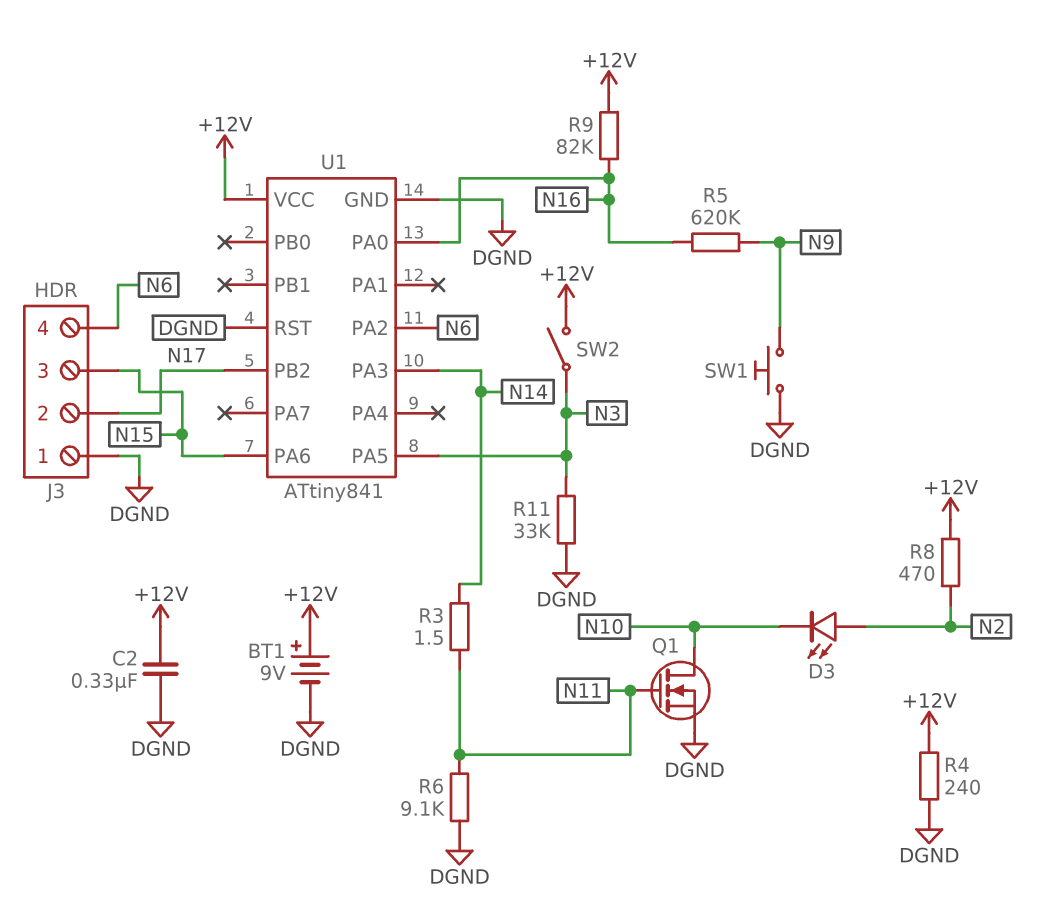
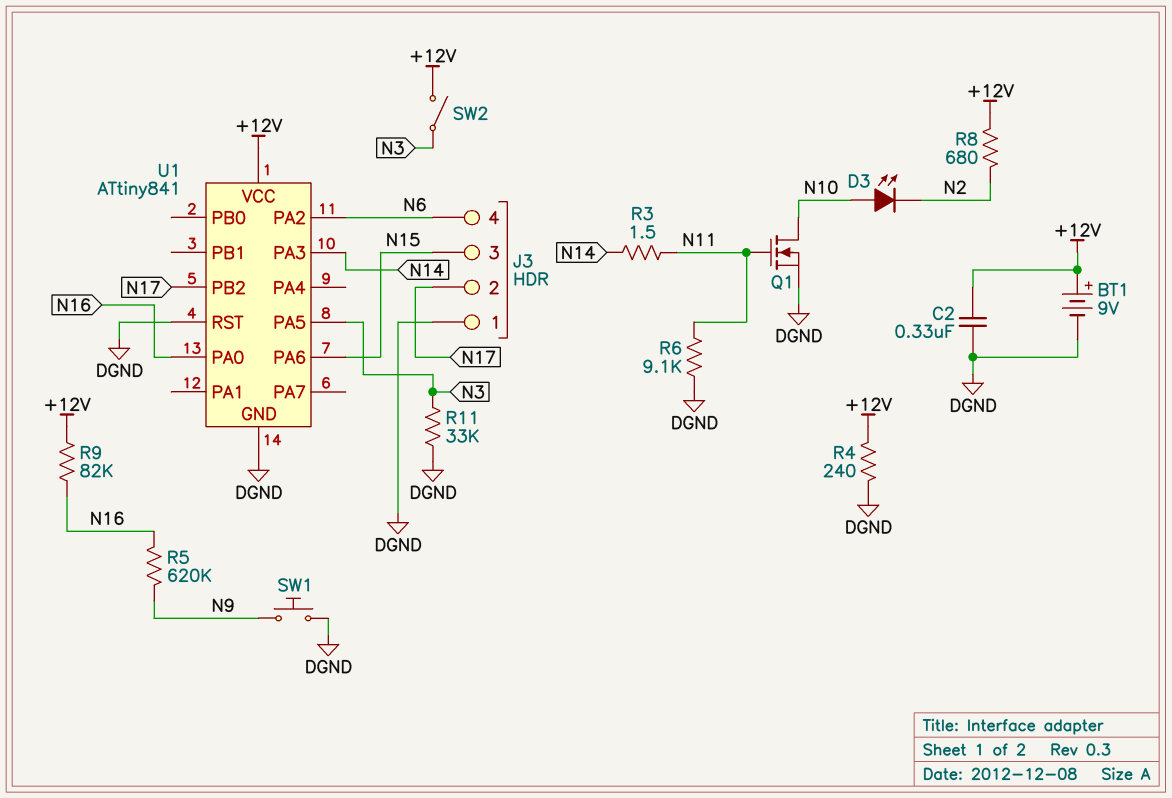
D3: LED (A N2, K N10) -> LED (A N10, K N2)
R8: 470 (+12V, N2) -> 680 (+12V, N2)

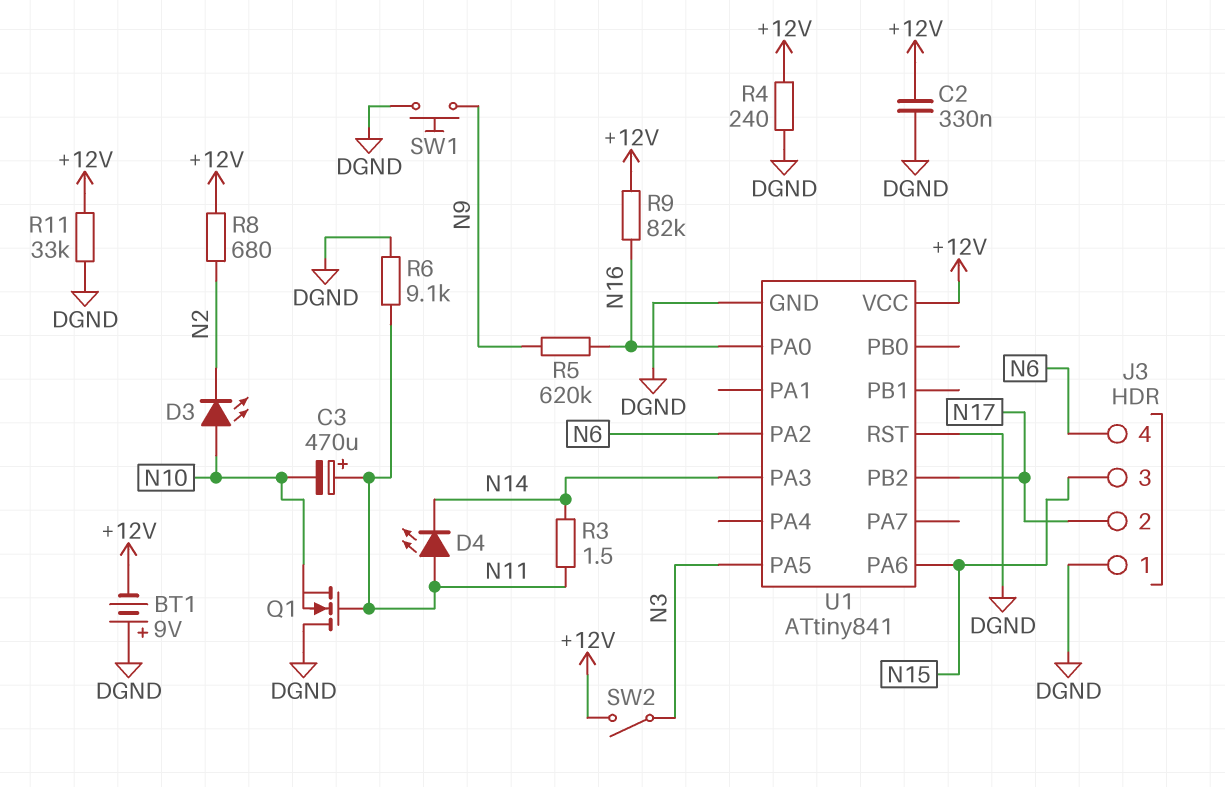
BT1: 9V (plus +12V, minus DGND) -> 9V (plus DGND, minus +12V)
C3: none -> 470uF (plus N11, minus N10)
D4: none -> LED (A N11, K N14)
Q1: NMOS (G N11, D N10, S DGND) -> NMOS (G N11, D DGND, S N10)
R11: 33k (DGND, N3) -> 33k (+12V, DGND)

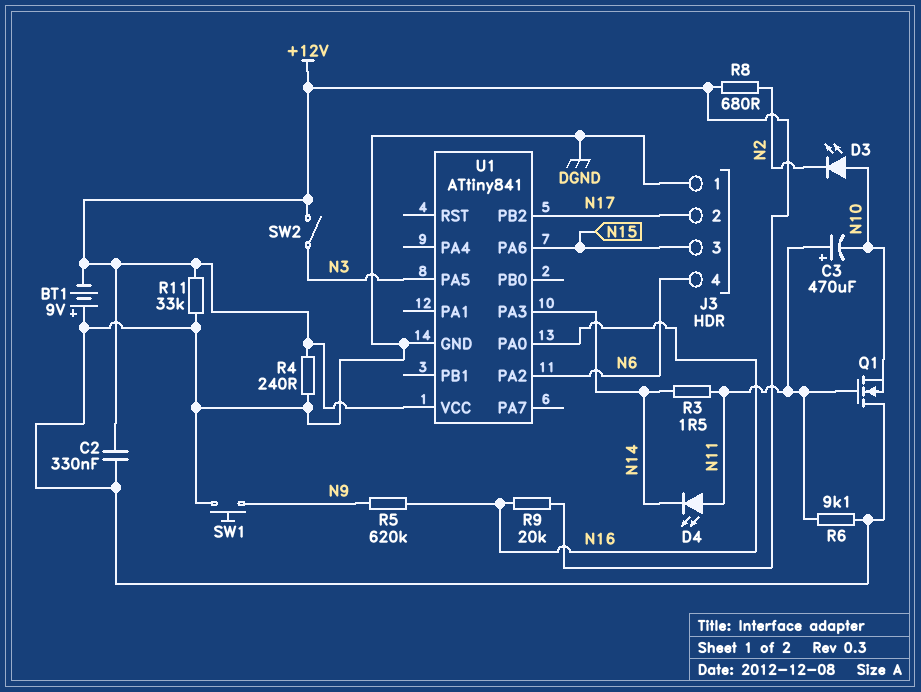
R9: 82k (+12V, N16) -> 20k (+12V, N16)
U1 pin RST: DGND -> none

